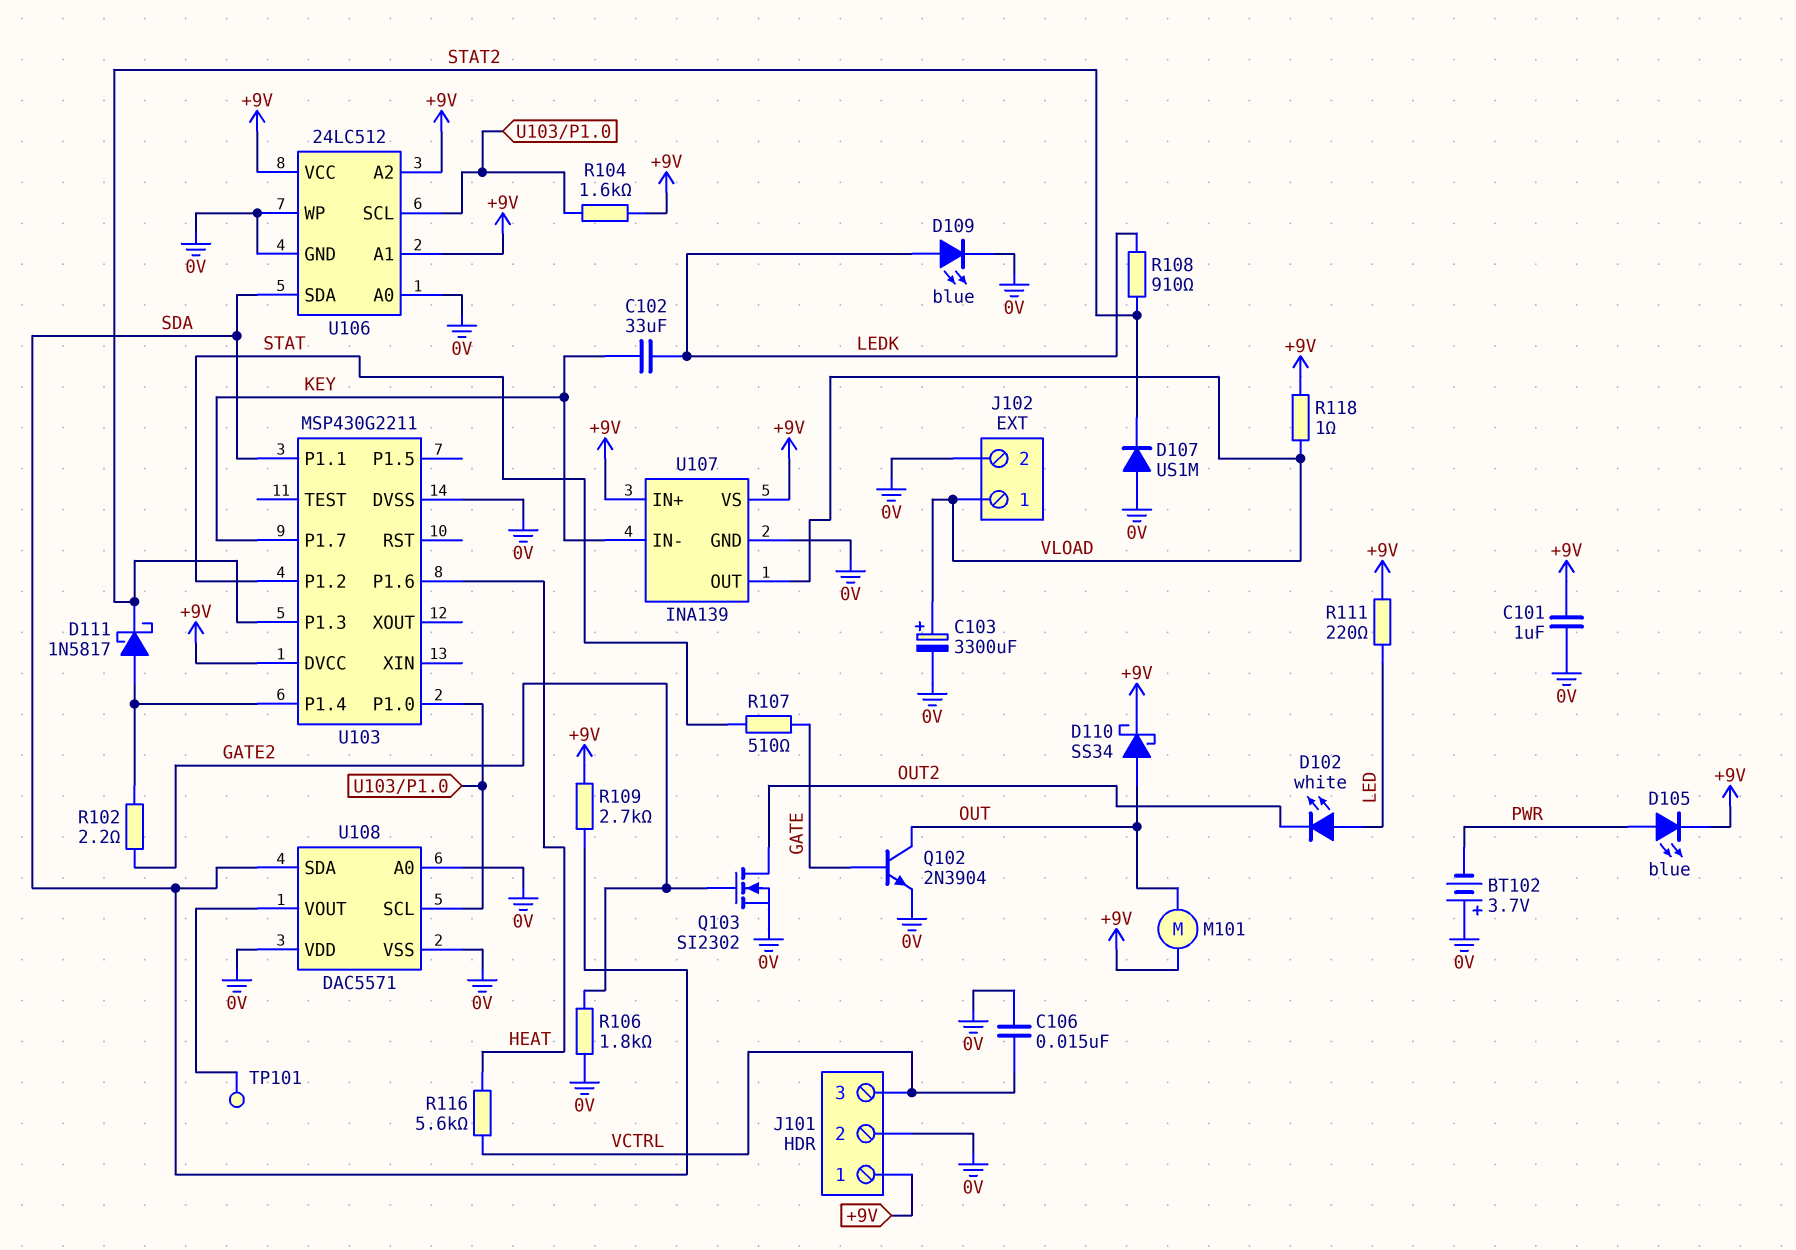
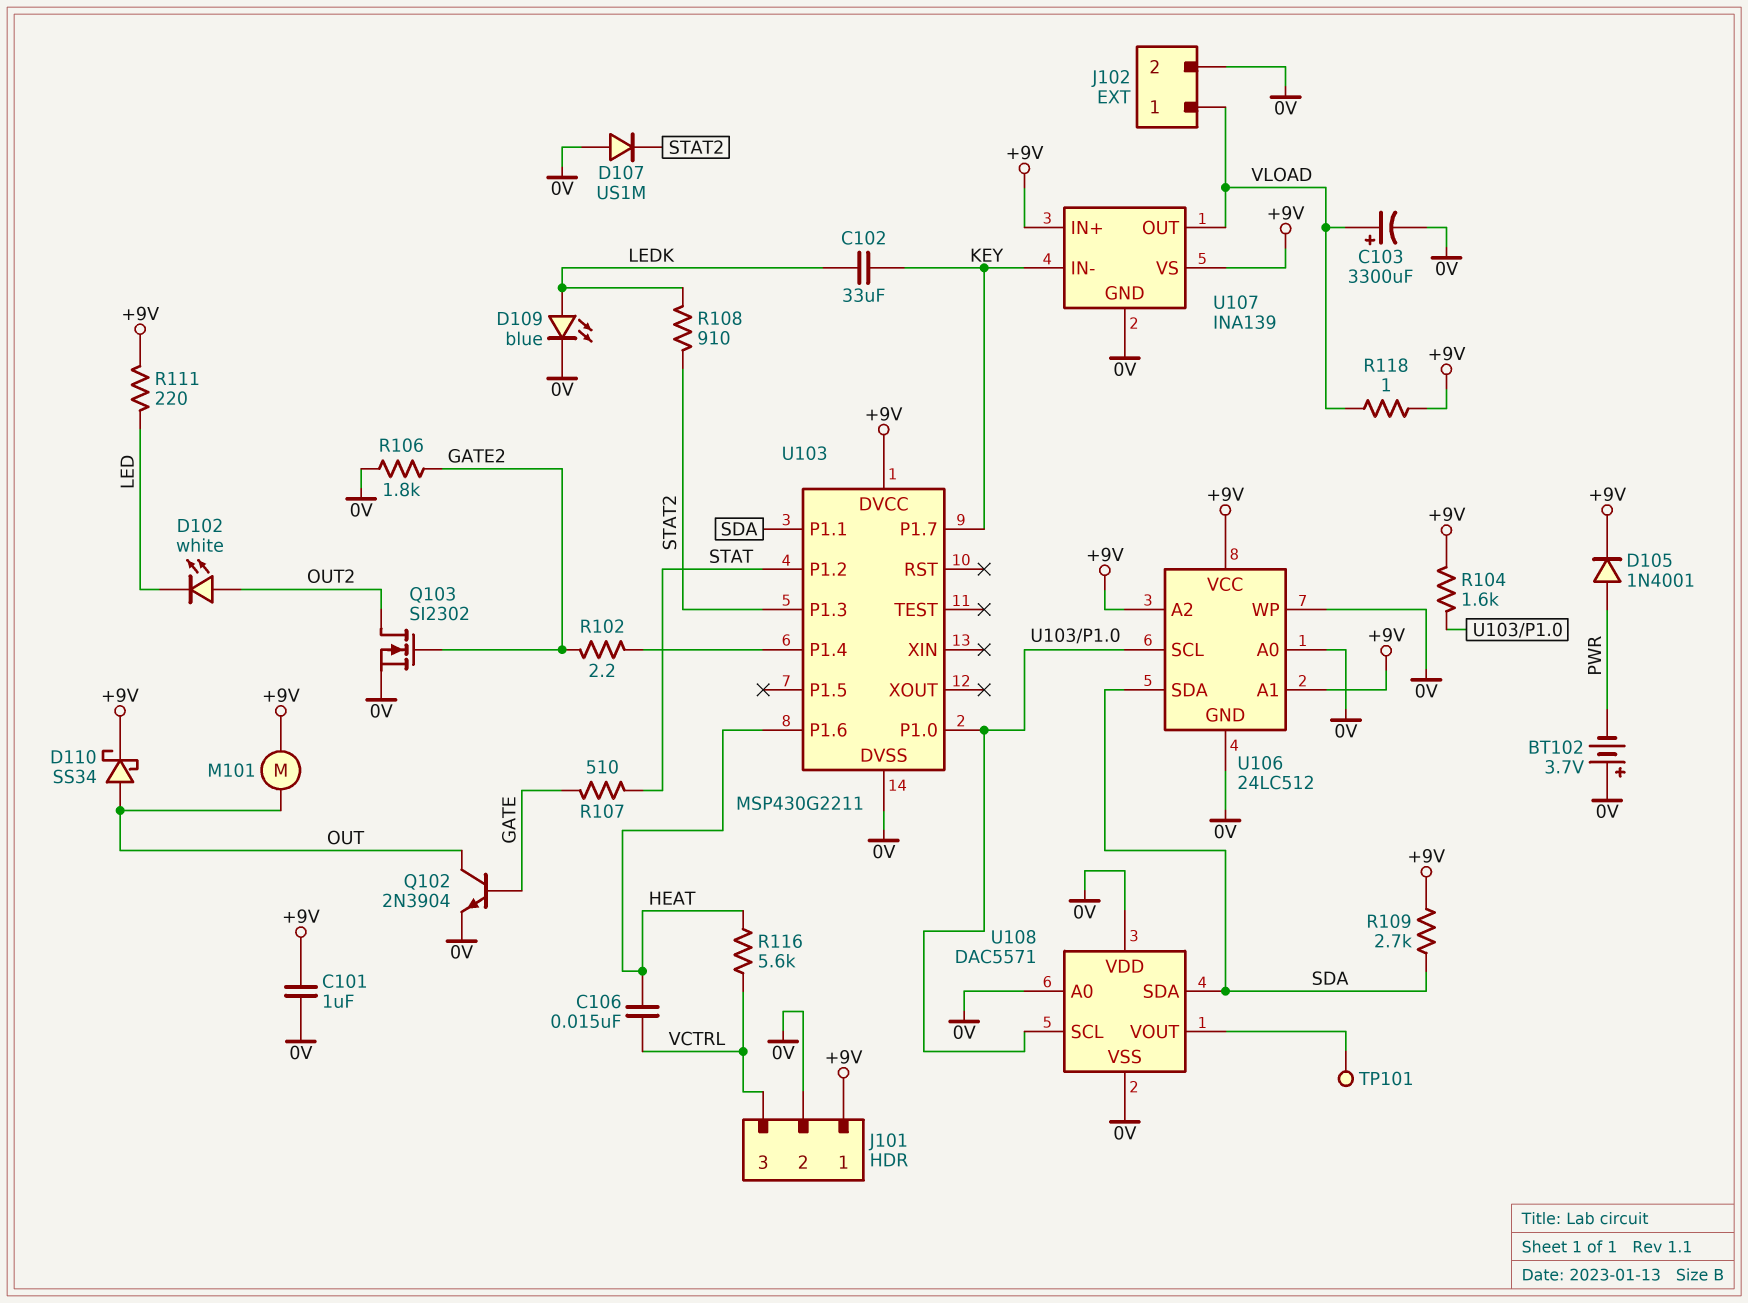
C106: 15nF (0V, VCTRL) -> 15nF (HEAT, VCTRL)
D102: LED white (A LED, K OUT2) -> LED white (A OUT2, K LED)
D105: LED blue (A PWR, K +9V) -> diode 1N4001 (A PWR, K +9V)
D111: schottky 1N5817 (A U103/P1.4, K STAT2) -> none

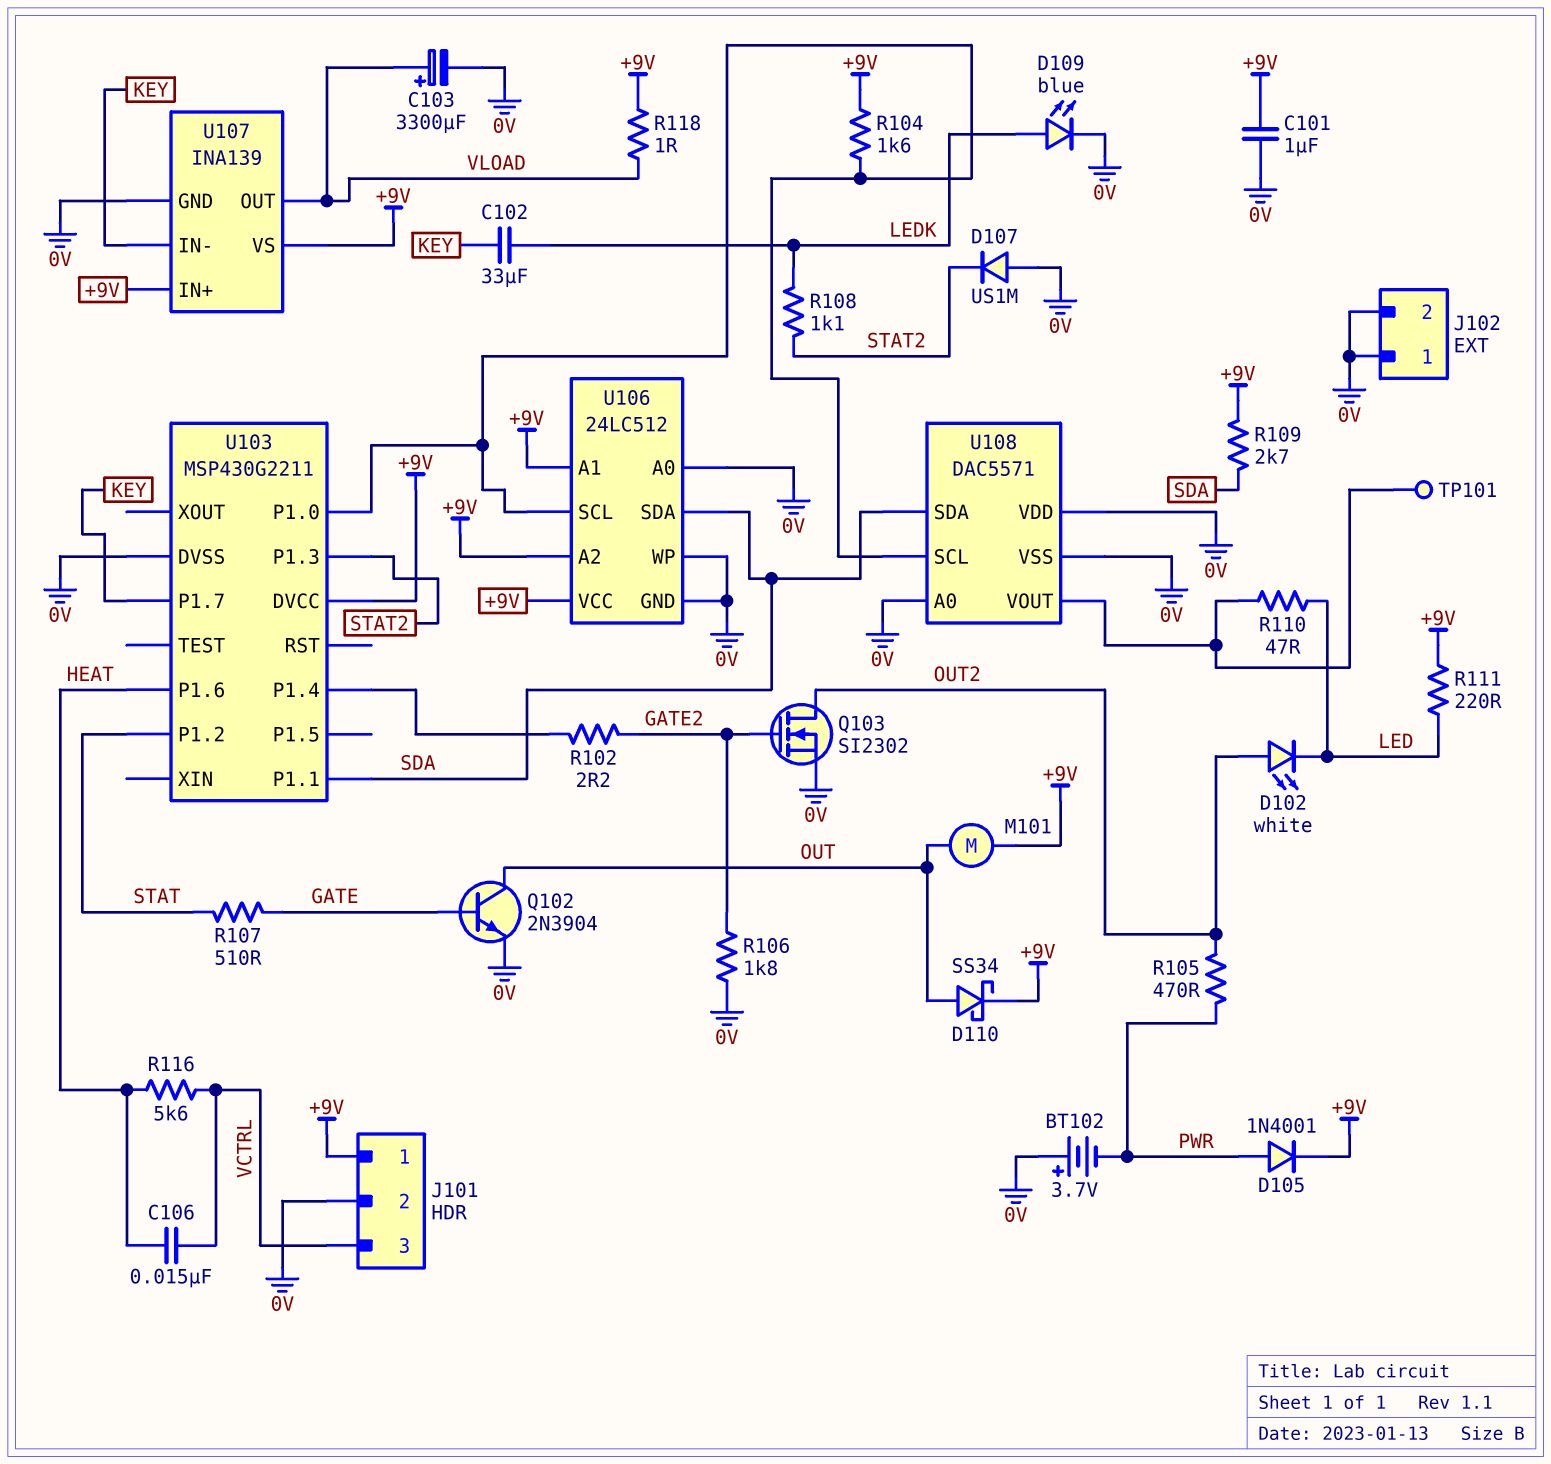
J102 pin 1: VLOAD -> 0V
R105: none -> 470 (OUT2, PWR)
R108: 910 (LEDK, STAT2) -> 1.1k (LEDK, STAT2)
R110: none -> 47 (LED, U108/VOUT)

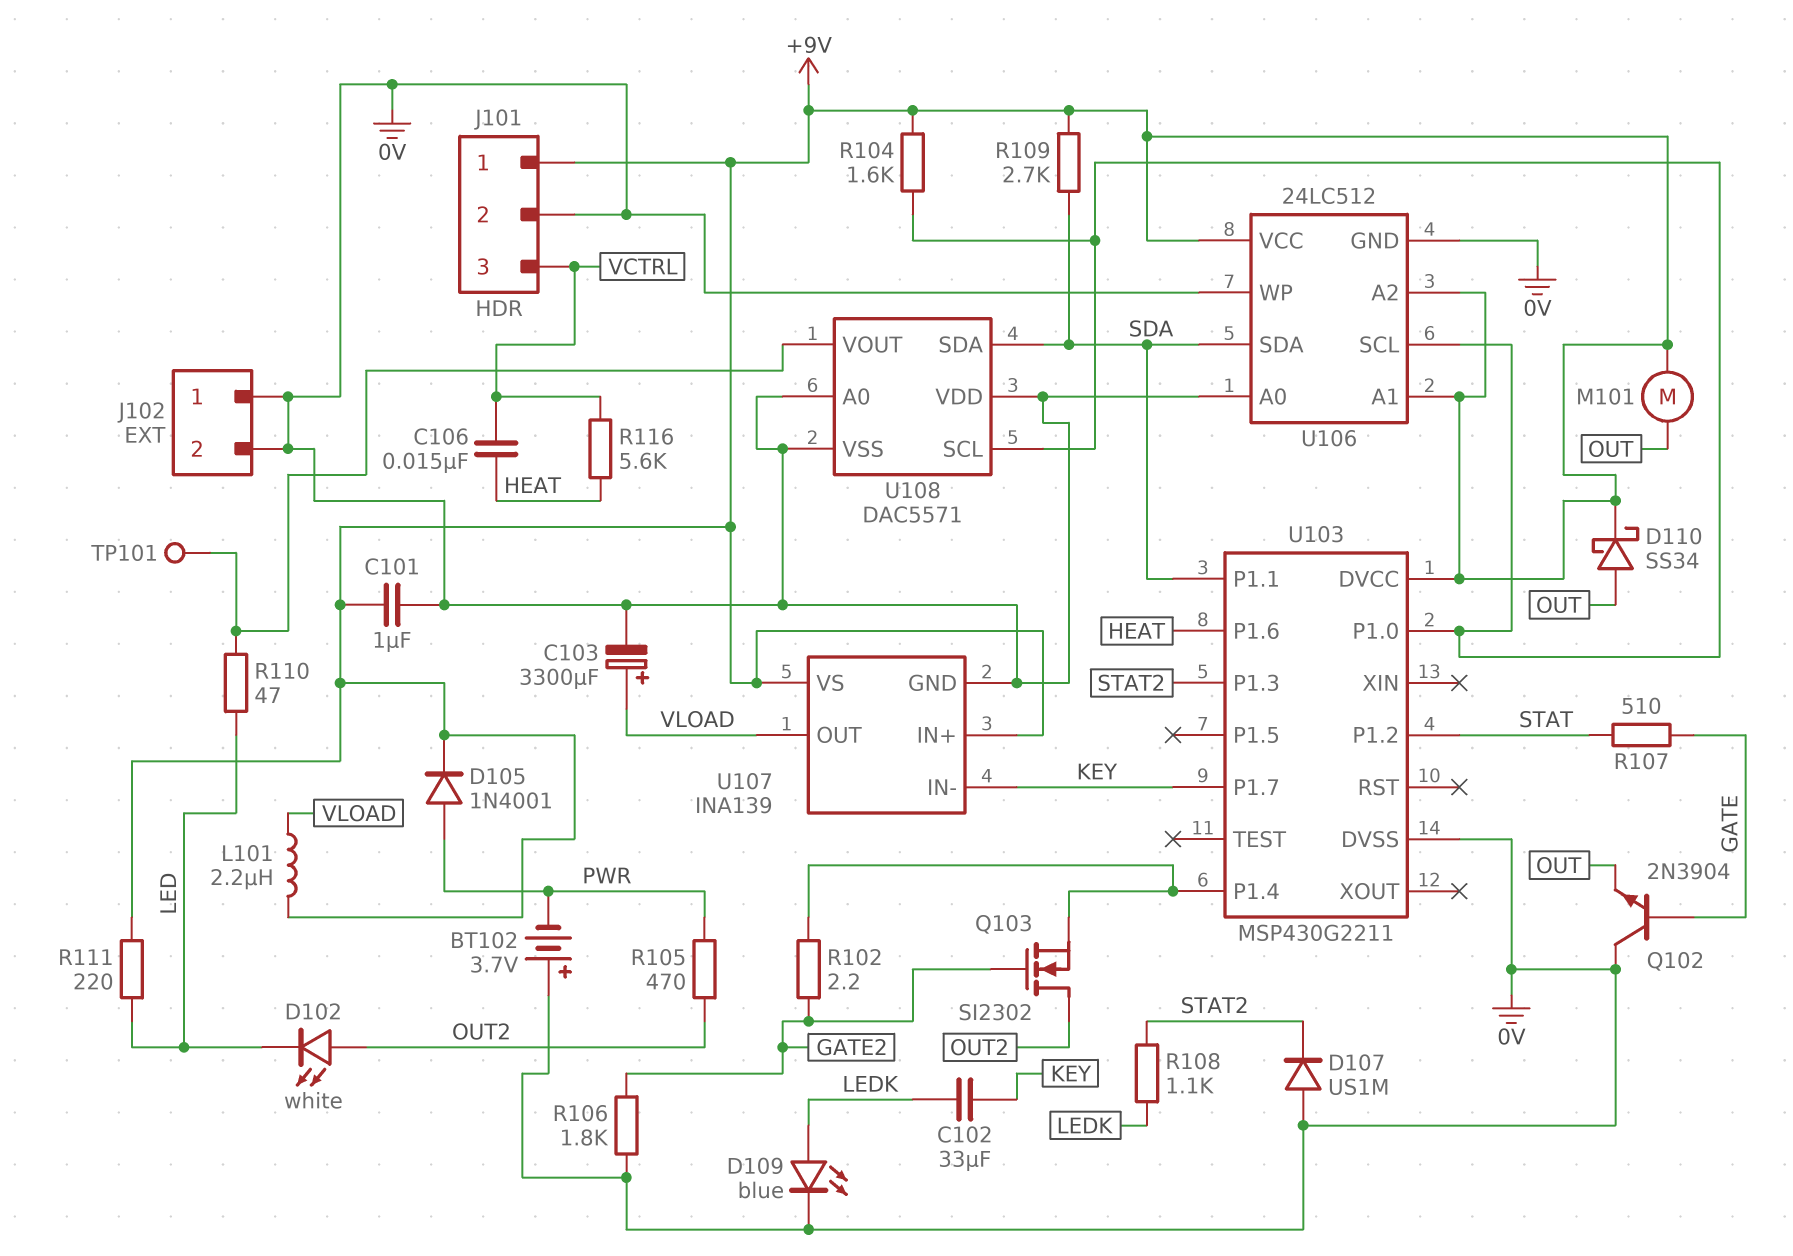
L101: none -> 2.2uH (+9V, VLOAD)
Q102: NPN 2N3904 (B GATE, C OUT, E 0V) -> NPN 2N3904 (B GATE, C 0V, E OUT)
Q103: NMOS SI2302 (G GATE2, D OUT2, S 0V) -> NMOS SI2302 (G GATE2, D OUT2, S U103/P1.4)
R118: 1 (+9V, VLOAD) -> none

